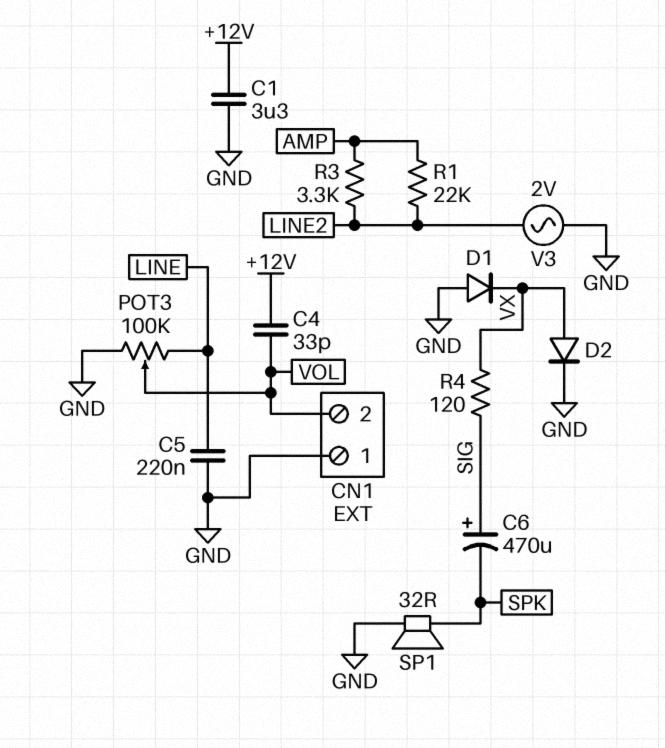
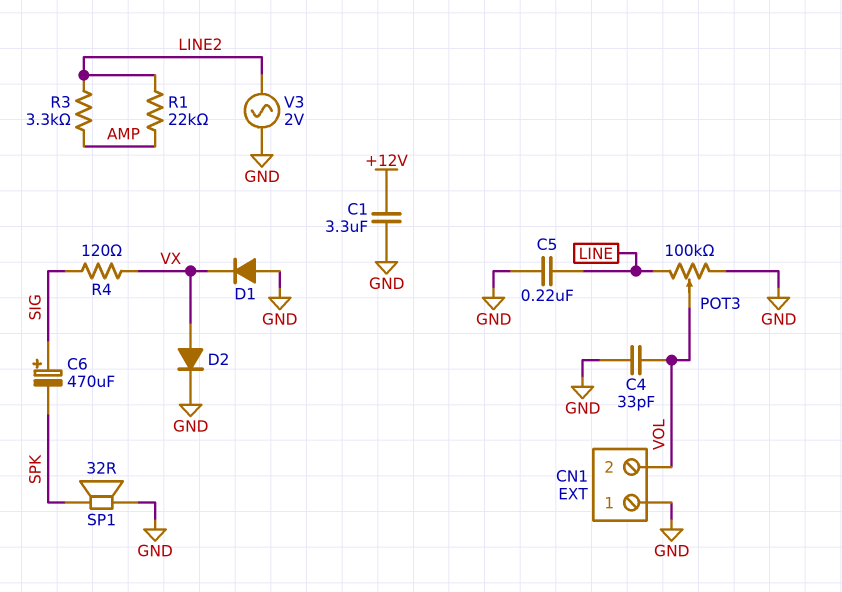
C4: 33pF (+12V, VOL) -> 33pF (GND, VOL)

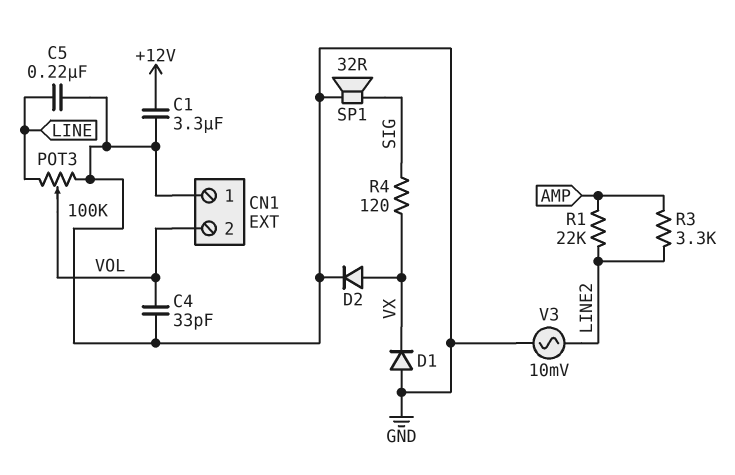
C6: 470uF (plus SIG, minus SPK) -> none
SP1: speaker 32R (GND, SPK) -> speaker 32R (GND, SIG)
V3: AC 2V (GND, LINE2) -> AC 10mV (GND, LINE2)

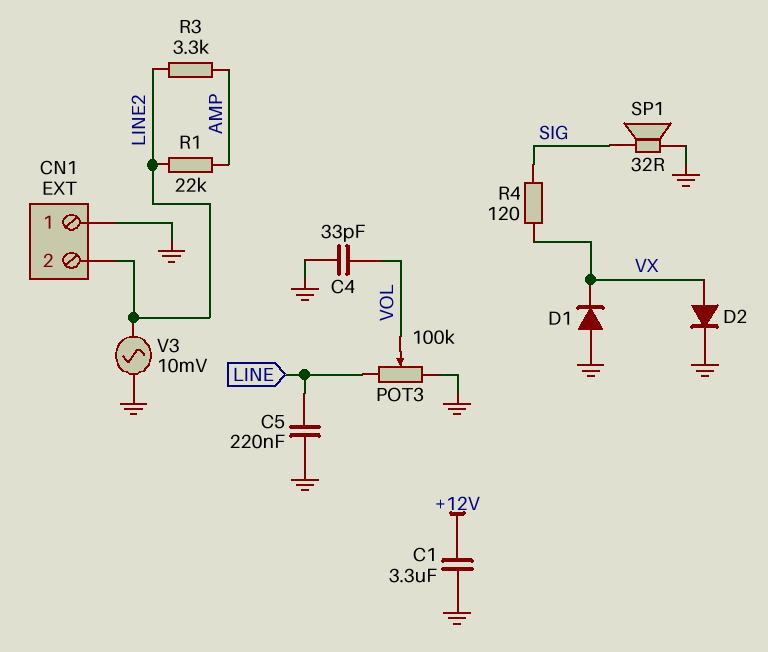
CN1 pin 2: VOL -> LINE2

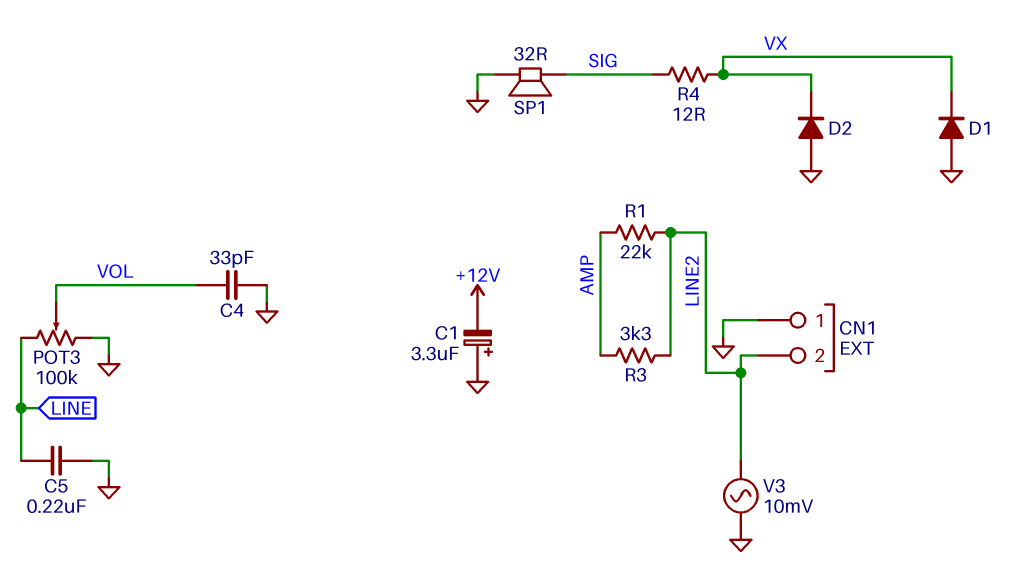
C1: 3.3uF (+12V, GND) -> 3.3uF (plus GND, minus +12V)
D2: diode (A VX, K GND) -> diode (A GND, K VX)
R4: 120 (SIG, VX) -> 12 (SIG, VX)

